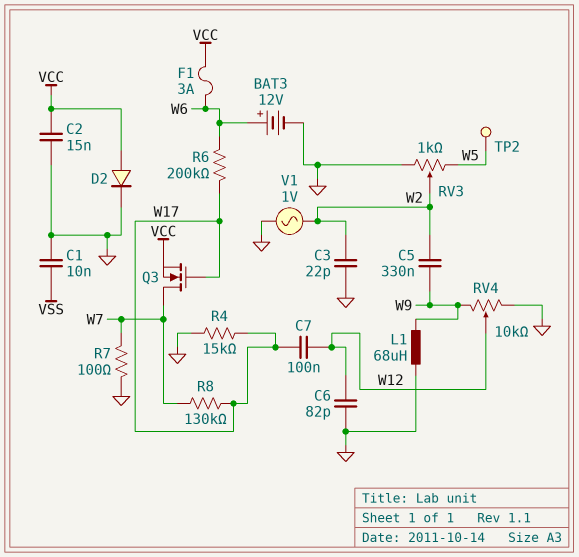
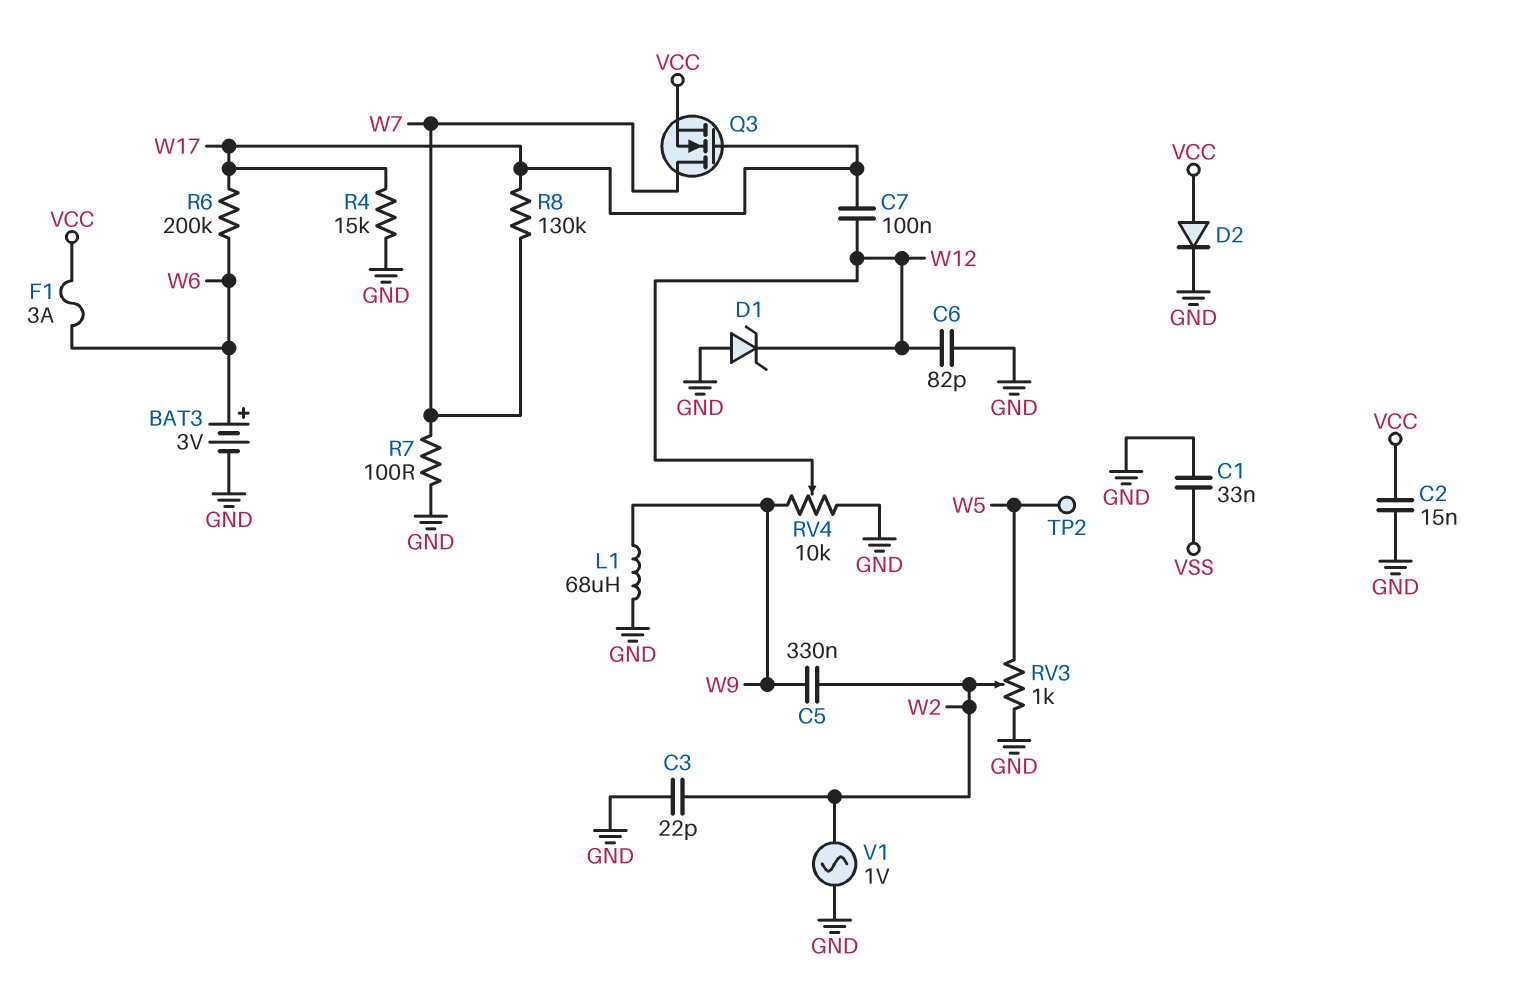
BAT3: 12V (plus W6, minus GND) -> 3V (plus W6, minus GND)
C1: 10nF (GND, VSS) -> 33nF (GND, VSS)
D1: none -> zener (A GND, K W12)

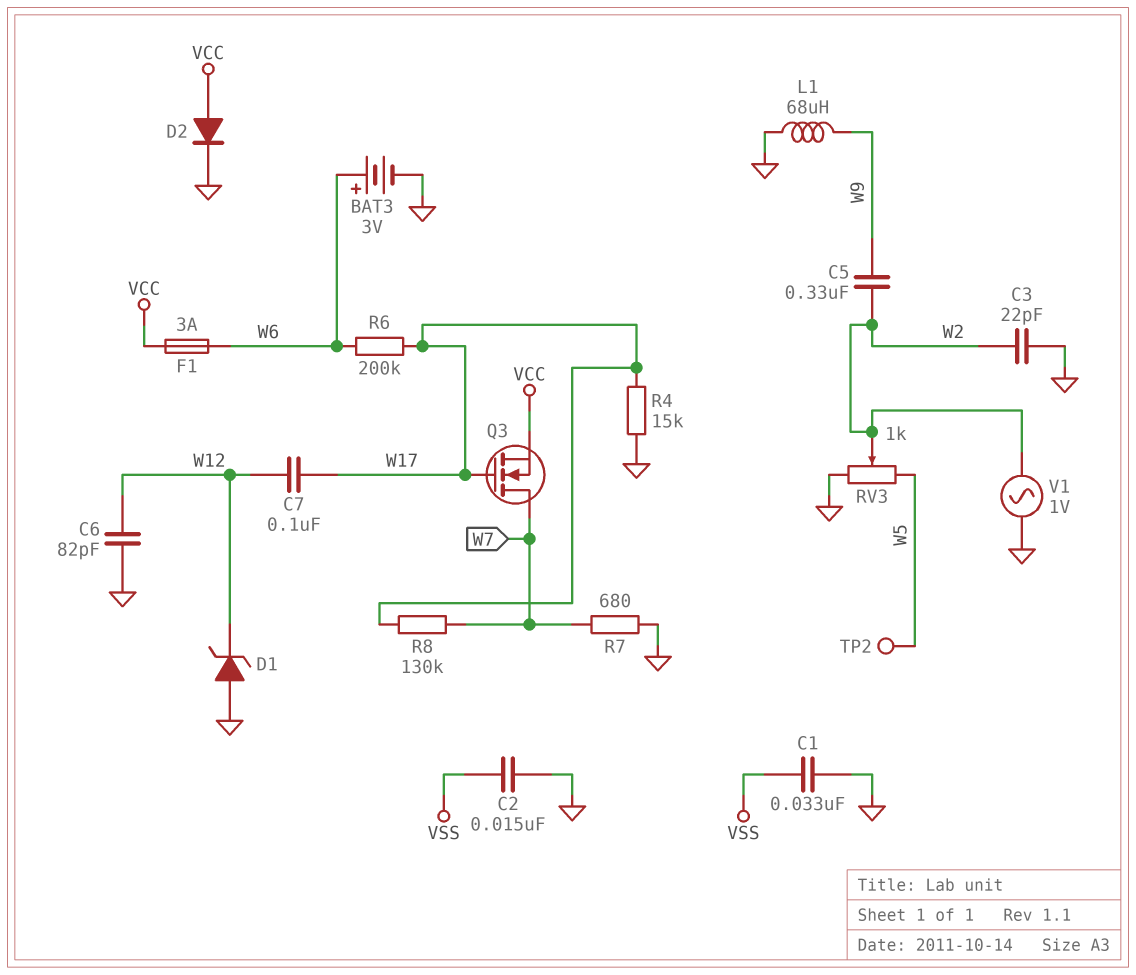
C2: 15nF (GND, VCC) -> 15nF (GND, VSS)
R7: 100 (GND, W7) -> 680 (GND, W7)
RV4: 10k (GND, W9, wiper W12) -> none

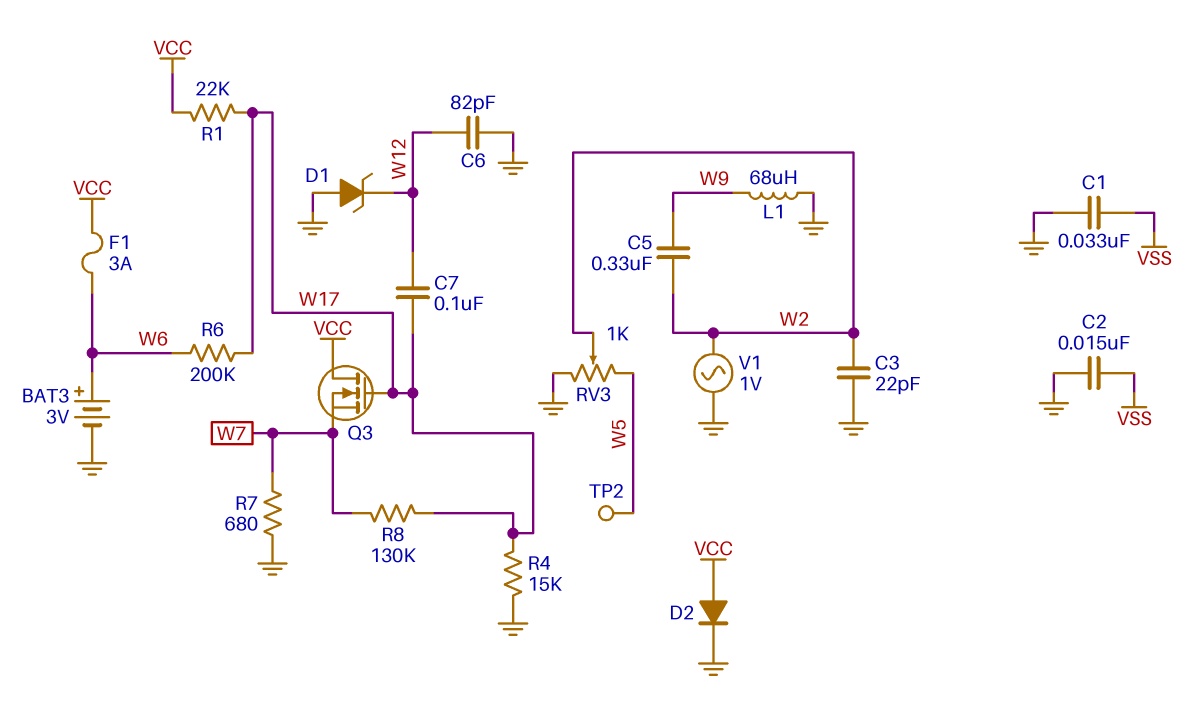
Q3: NMOS (G W17, D W7, S VCC) -> NMOS (G W17, D VCC, S W7)
R1: none -> 22k (VCC, W17)

